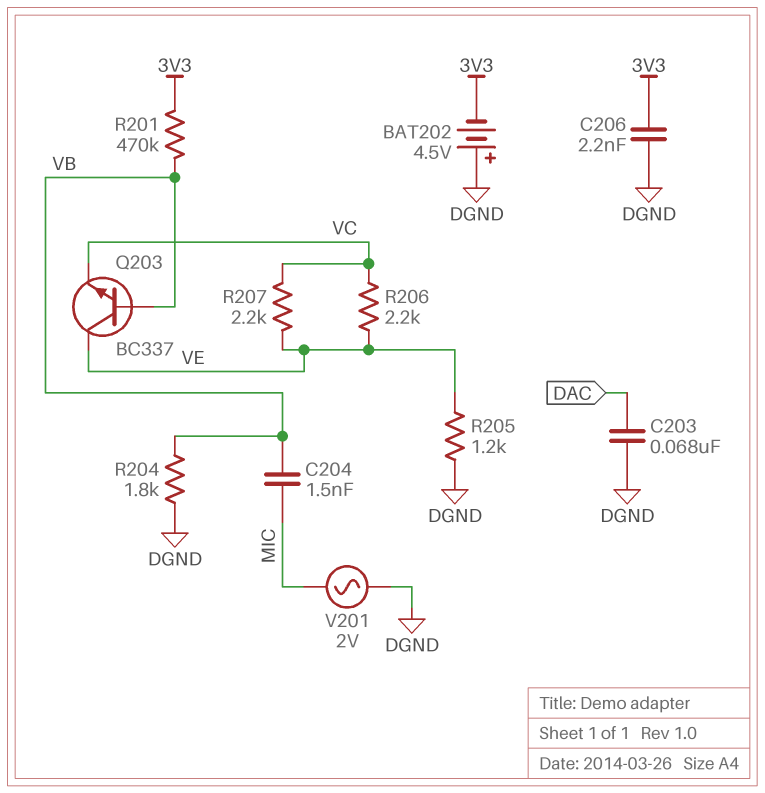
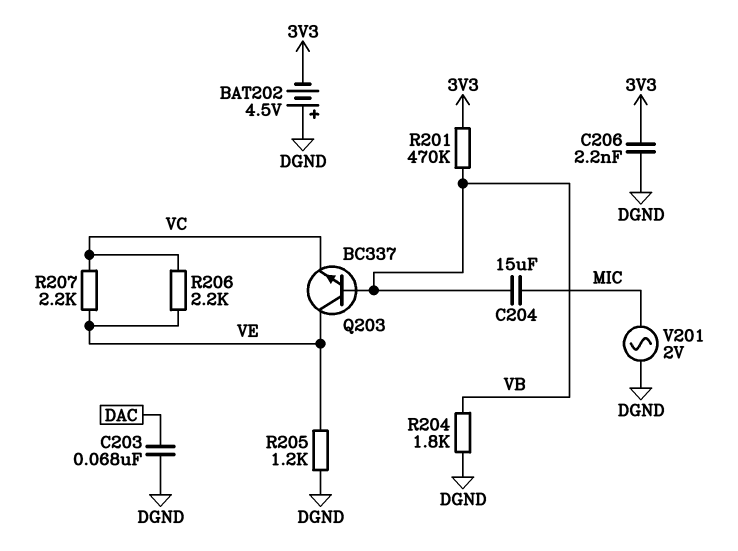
C204: 1.5nF (MIC, VB) -> 15uF (MIC, VB)

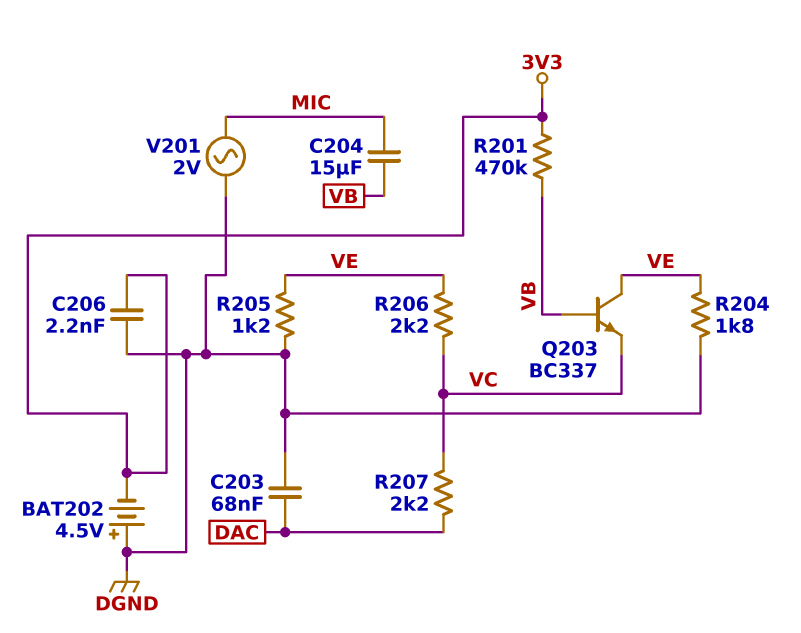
R204: 1.8k (DGND, VB) -> 1.8k (DGND, VE)
R207: 2.2k (VC, VE) -> 2.2k (DAC, VC)

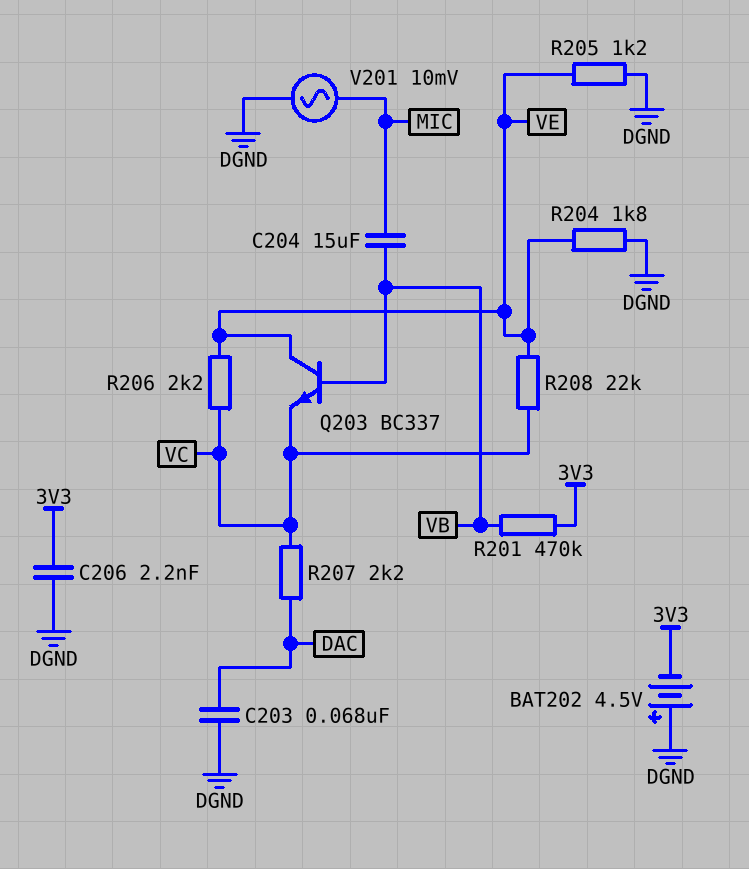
R208: none -> 22k (VC, VE)
V201: AC 2V (DGND, MIC) -> AC 10mV (DGND, MIC)

